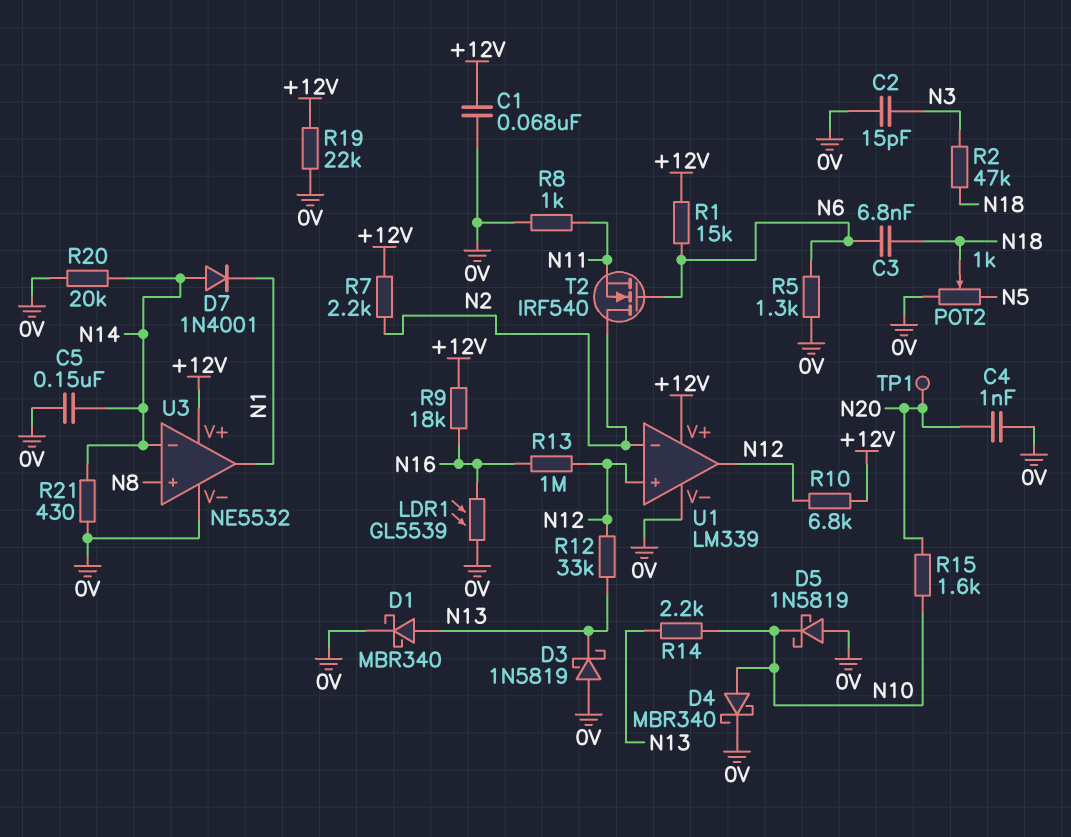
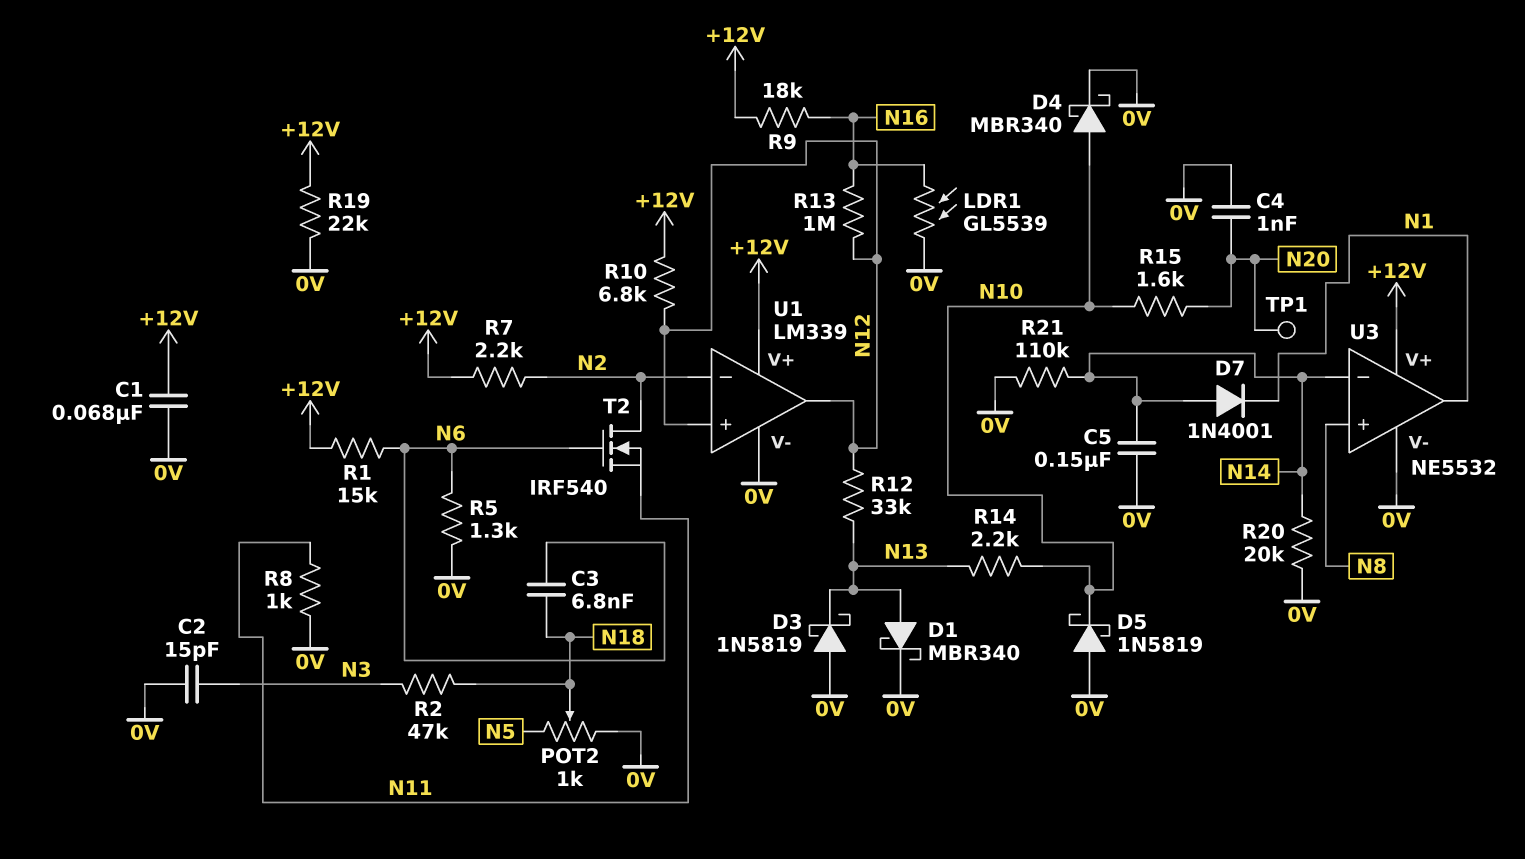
R21: 430 (0V, N14) -> 110k (0V, N14)

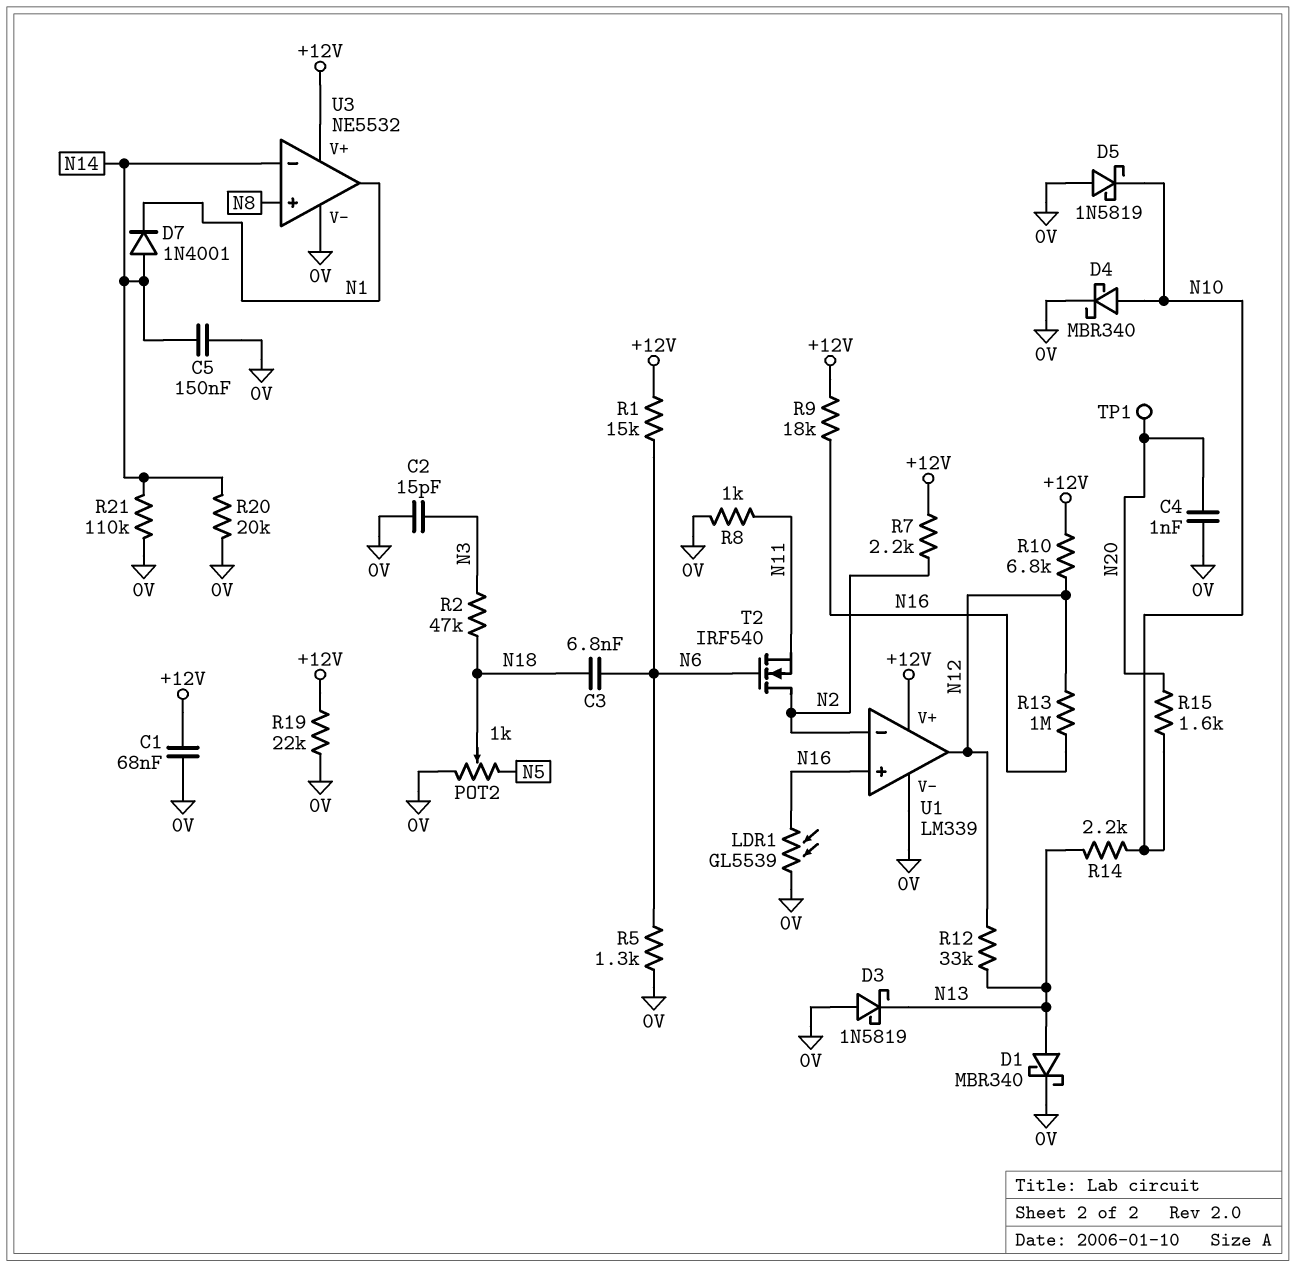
U1 pin in+: N12 -> N16

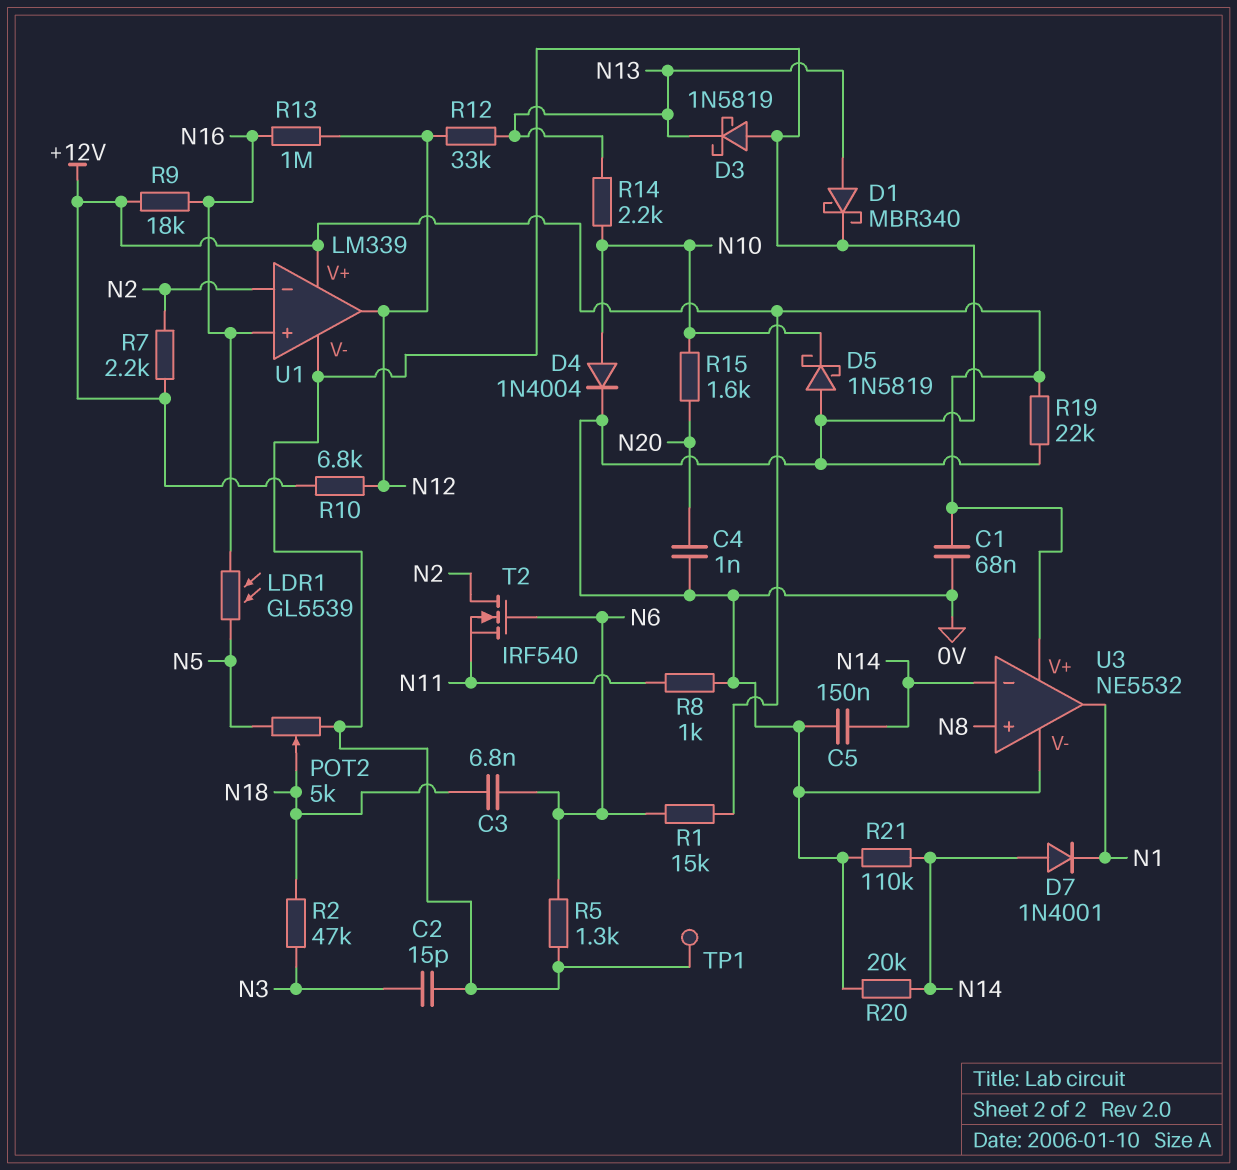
D4: schottky MBR340 (A N10, K 0V) -> diode 1N4004 (A N10, K 0V)
LDR1: GL5539 (0V, N16) -> GL5539 (N5, N16)
POT2: 1k (0V, N5, wiper N18) -> 5k (0V, N5, wiper N18)
TP1: test point (N20) -> test point (0V)

